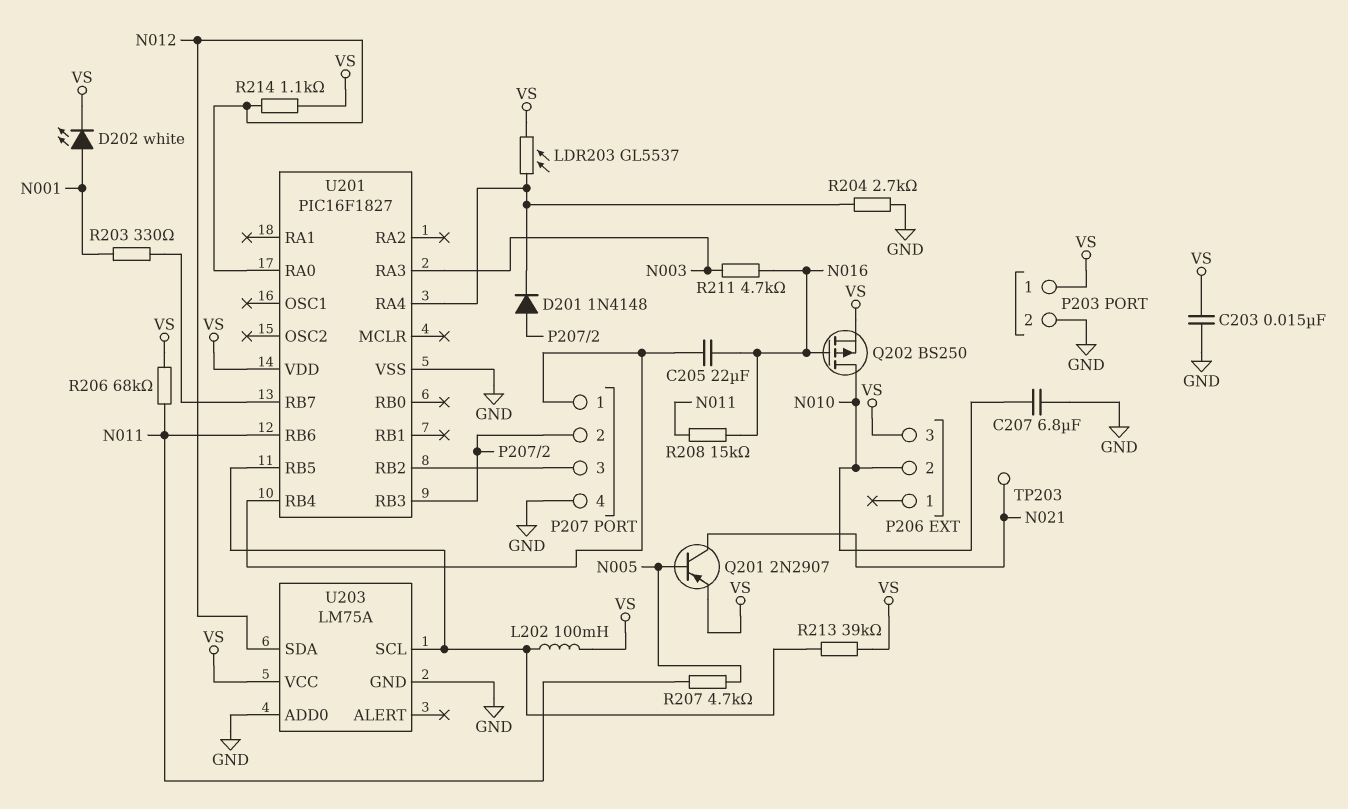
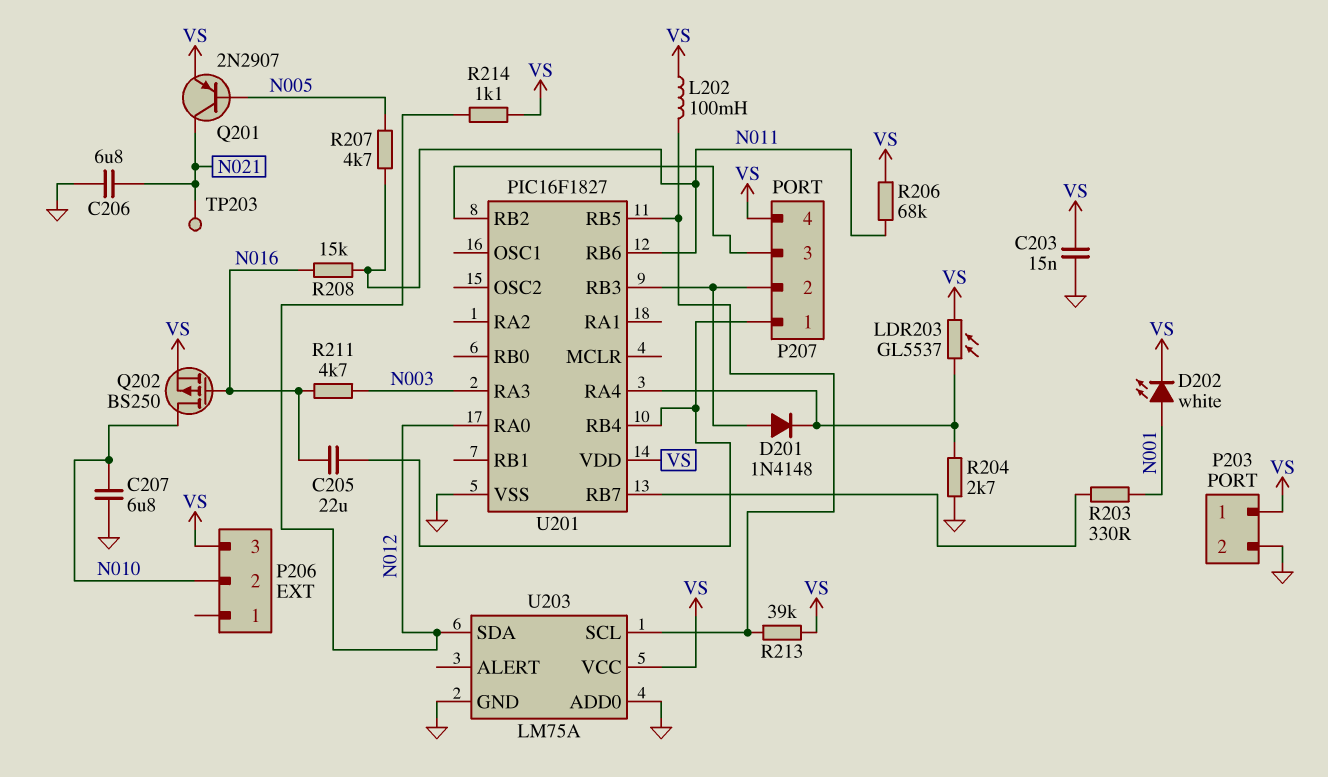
C206: none -> 6.8uF (GND, N021)
P207 pin 4: GND -> VS

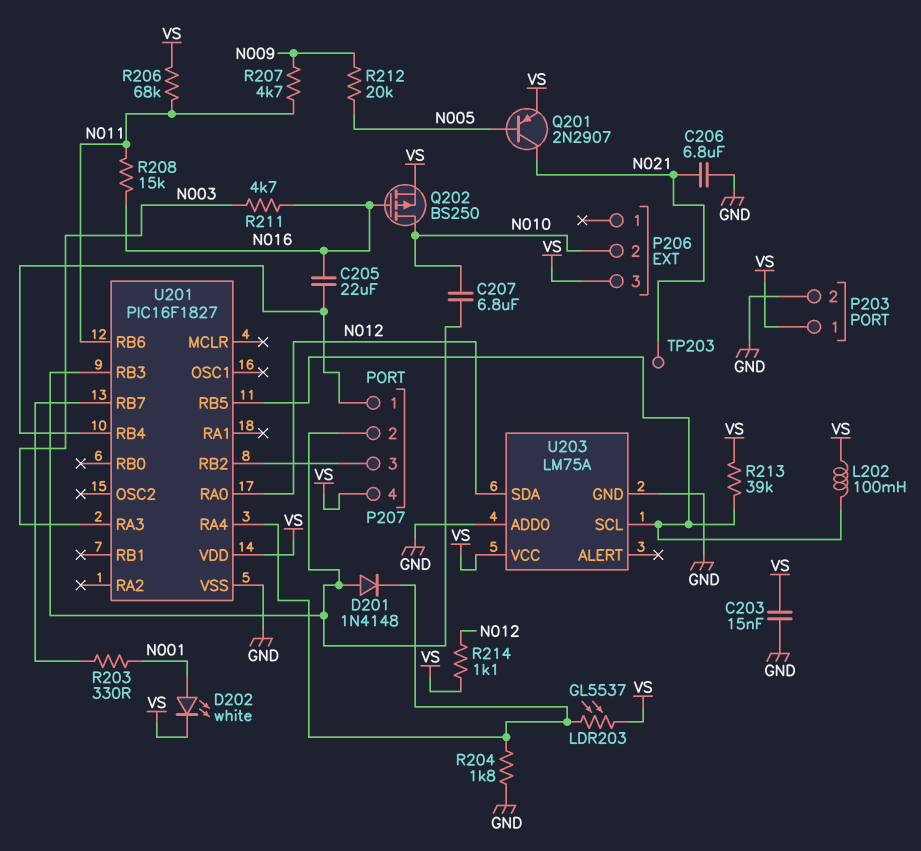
C207: 6.8uF (GND, N010) -> 6.8uF (N010, P207/2)
R204: 2.7k (GND, U201/RA4) -> 1.8k (GND, U201/RA4)
R207: 4.7k (N005, N011) -> 4.7k (N009, N011)
R212: none -> 20k (N005, N009)

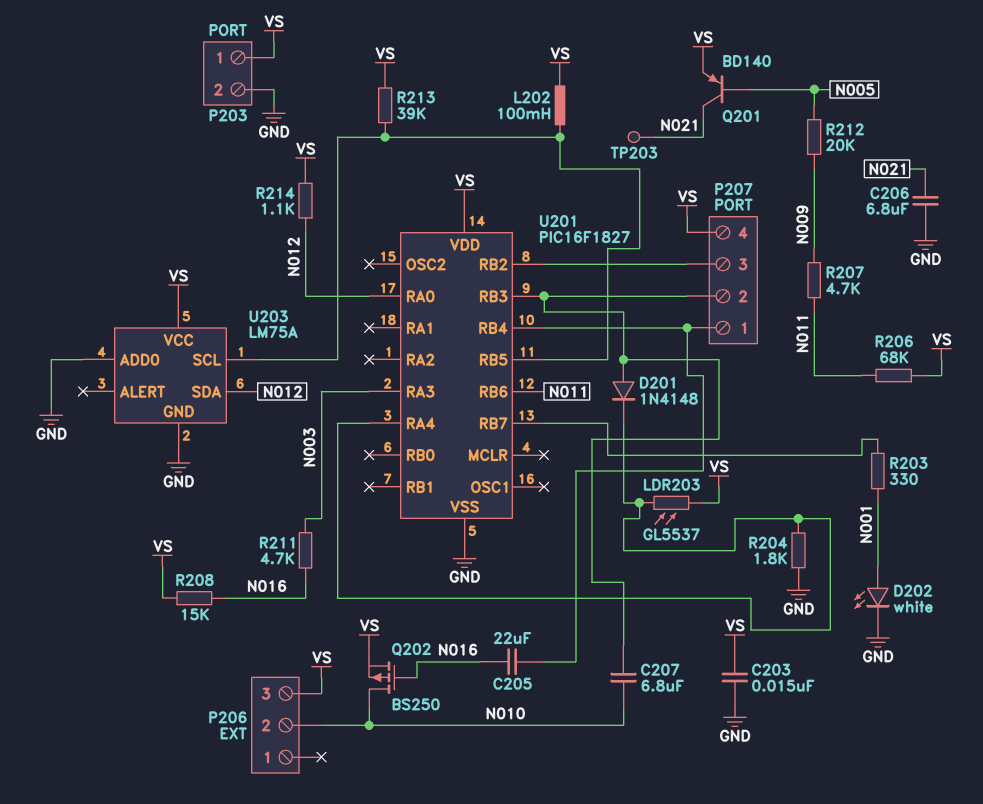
D202: LED white (A N001, K VS) -> LED white (A N001, K GND)
Q201: PNP 2N2907 (B N005, C N021, E VS) -> PNP BD140 (B N005, C N021, E VS)
R208: 15k (N011, N016) -> 15k (N016, VS)

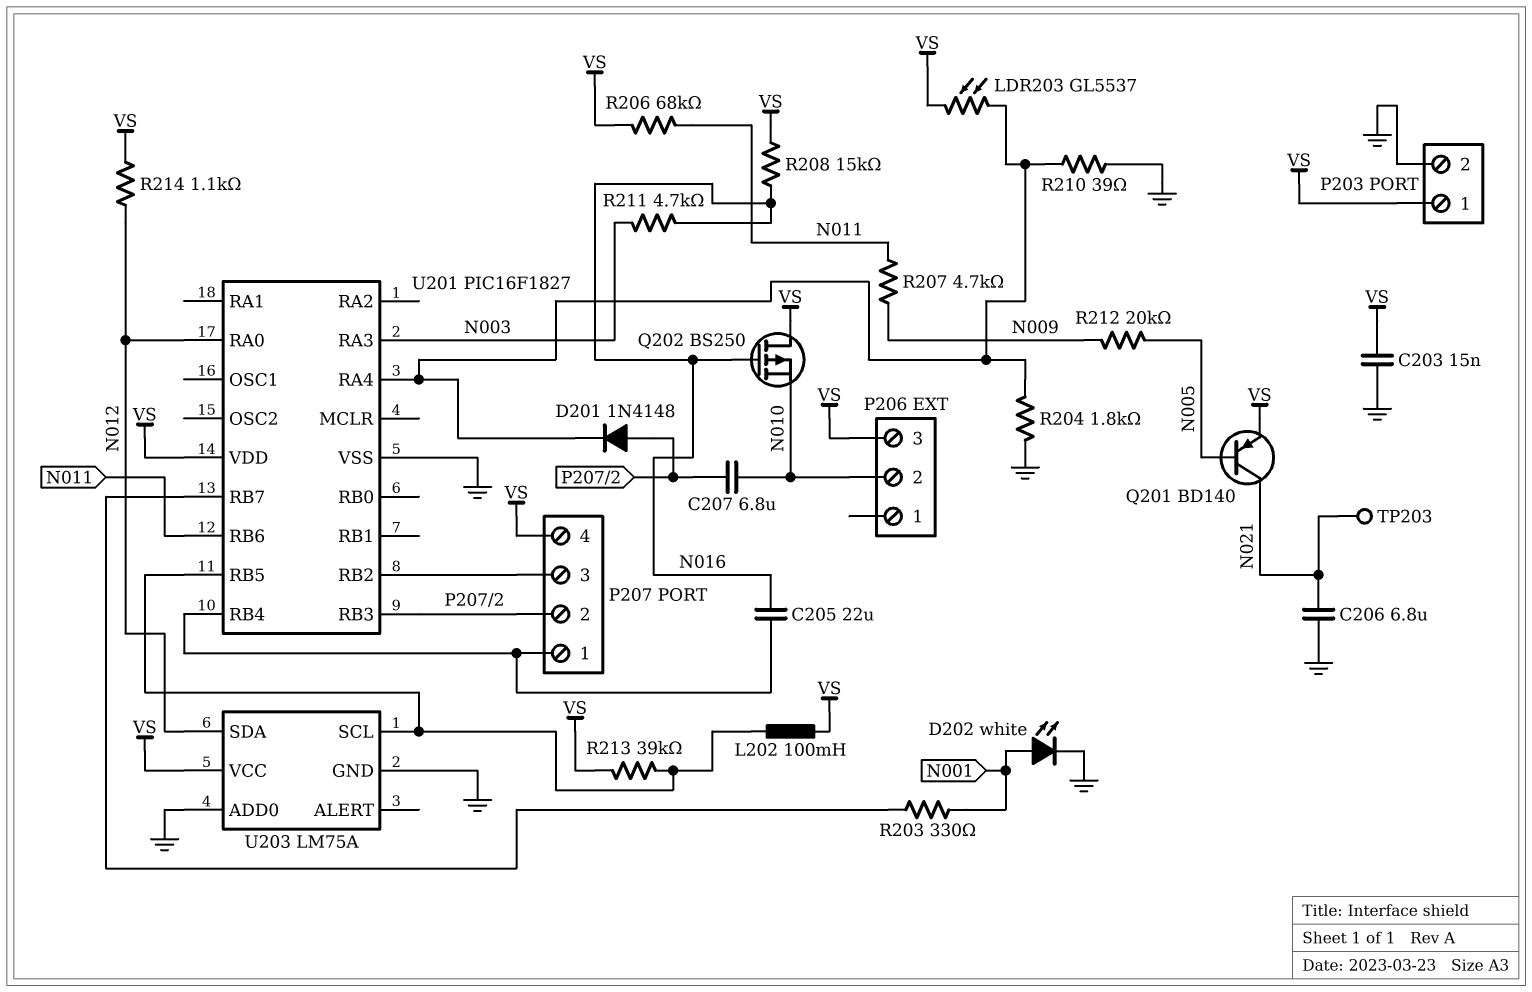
Q202: PMOS BS250 (G N016, D N010, S VS) -> PMOS BS250 (G N016, D VS, S N010)
R210: none -> 39 (GND, U201/RA4)

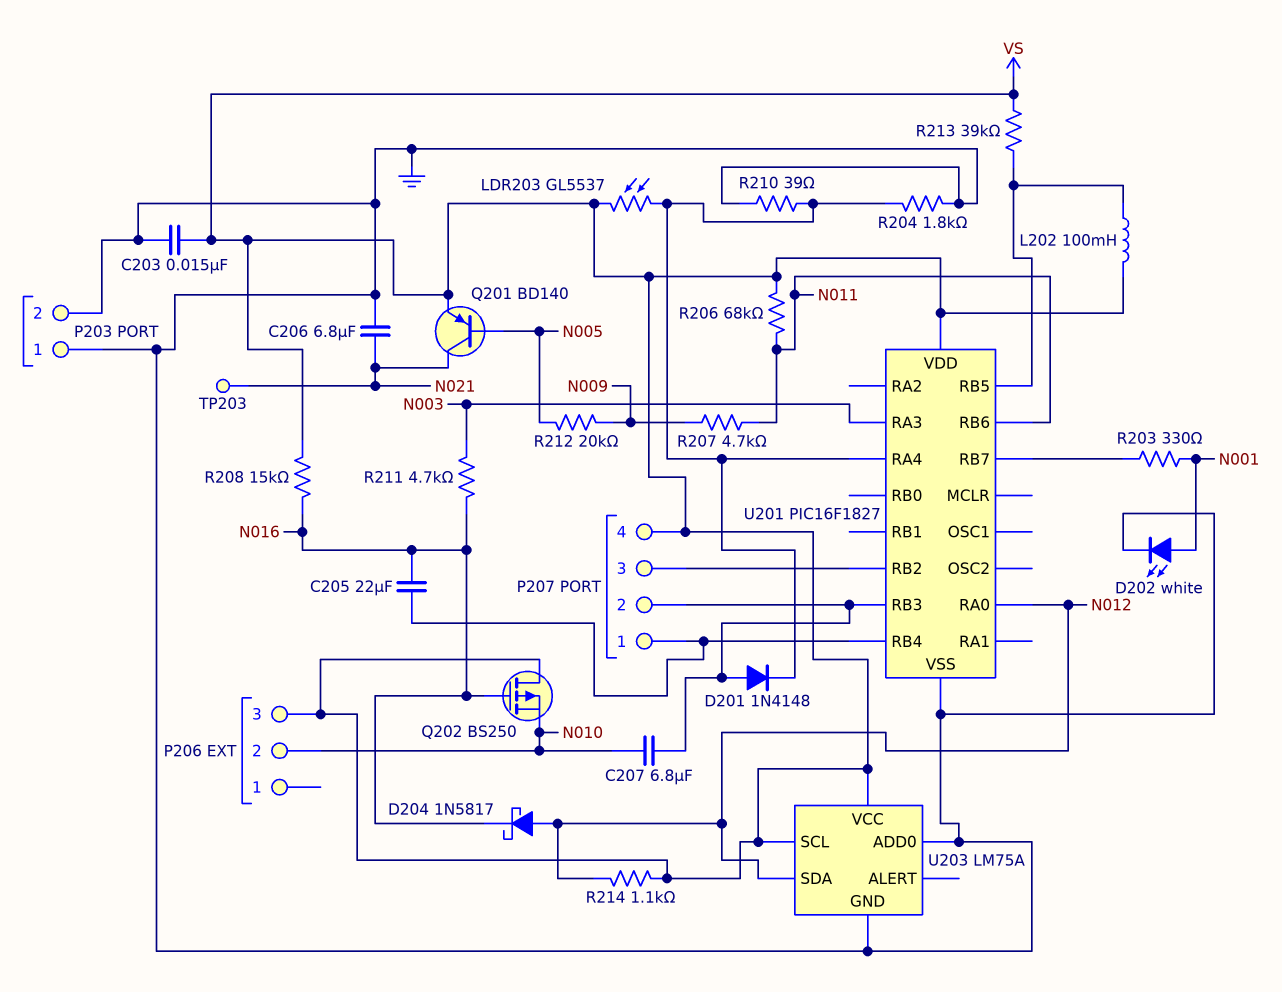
D204: none -> schottky 1N5817 (A N012, K N016)
P203 pin 1: VS -> GND
U203 pin SCL: U201/RB5 -> VS

